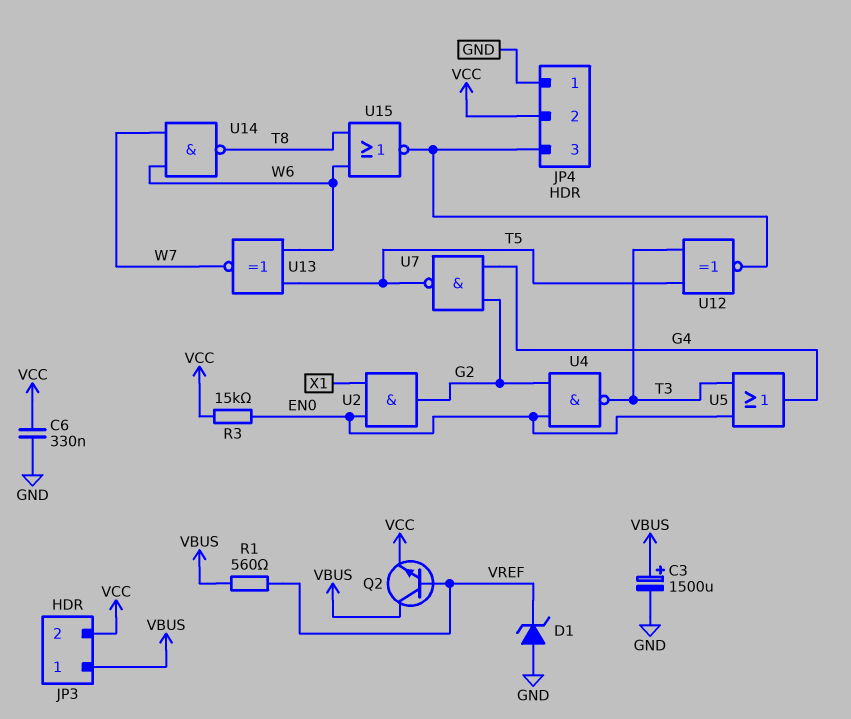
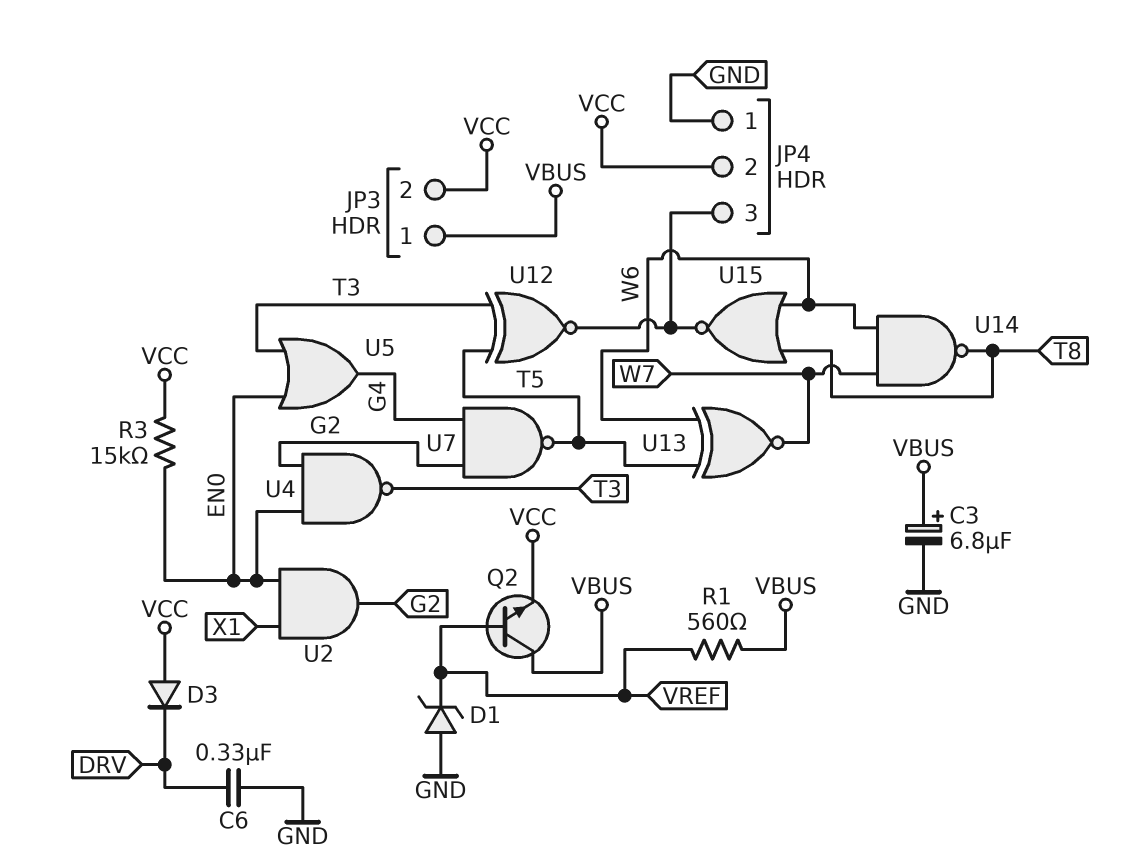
C3: 1500uF (plus VBUS, minus GND) -> 6.8uF (plus VBUS, minus GND)
C6: 330nF (GND, VCC) -> 330nF (DRV, GND)
D3: none -> diode (A VCC, K DRV)

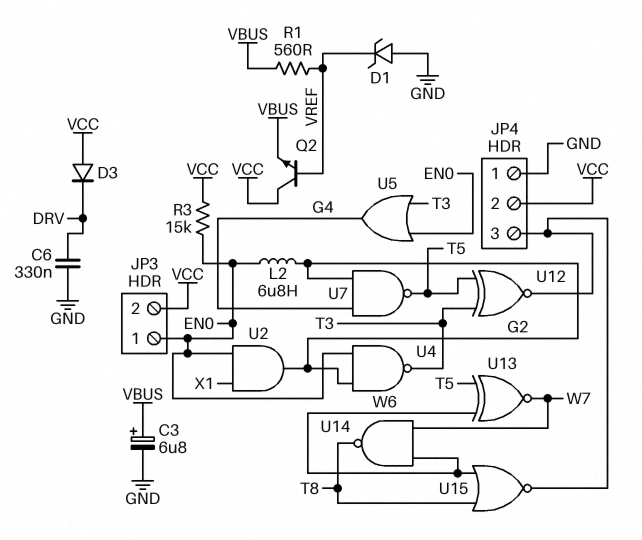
JP3 pin 1: VBUS -> EN0
L2: none -> 6.8uH (EN0, G2)
Q2: NPN (B VREF, C VBUS, E VCC) -> NPN (B VREF, C VCC, E VBUS)

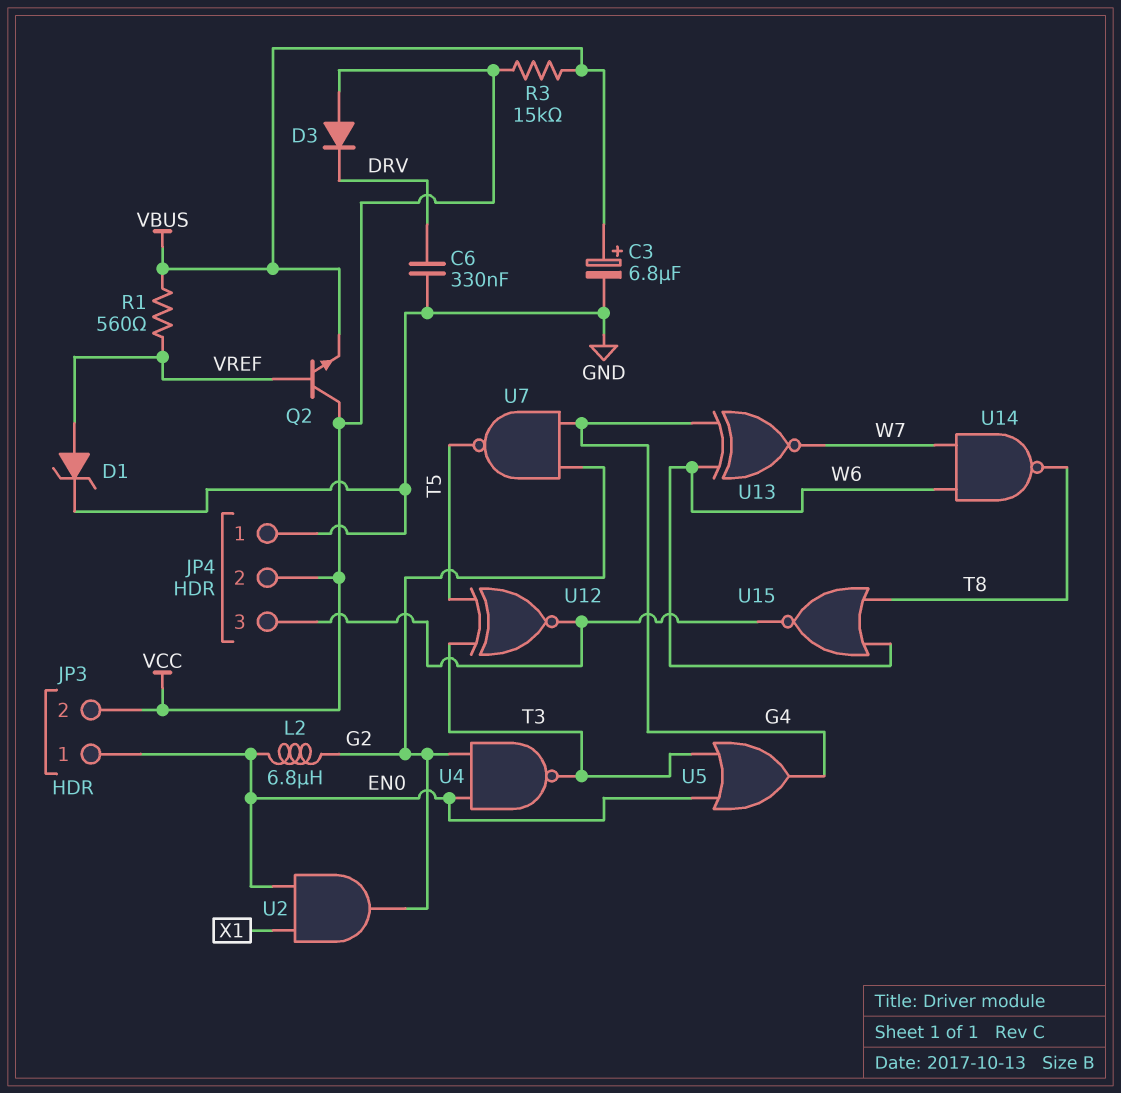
D1: zener (A GND, K VREF) -> zener (A VREF, K GND)
R3: 15k (EN0, VCC) -> 15k (VBUS, VCC)
U13: XNOR (in T5, in W6, out W7) -> XNOR (in G4, in W6, out W7)

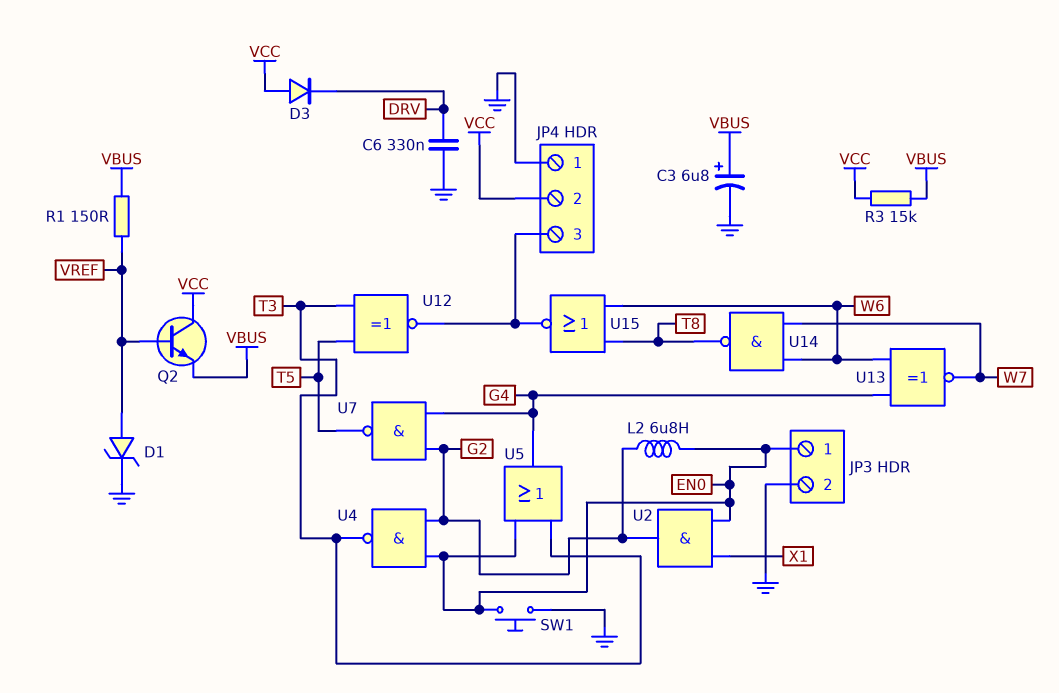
JP3 pin 2: VCC -> GND
R1: 560 (VBUS, VREF) -> 150 (VBUS, VREF)
SW1: none -> button (EN0, GND)

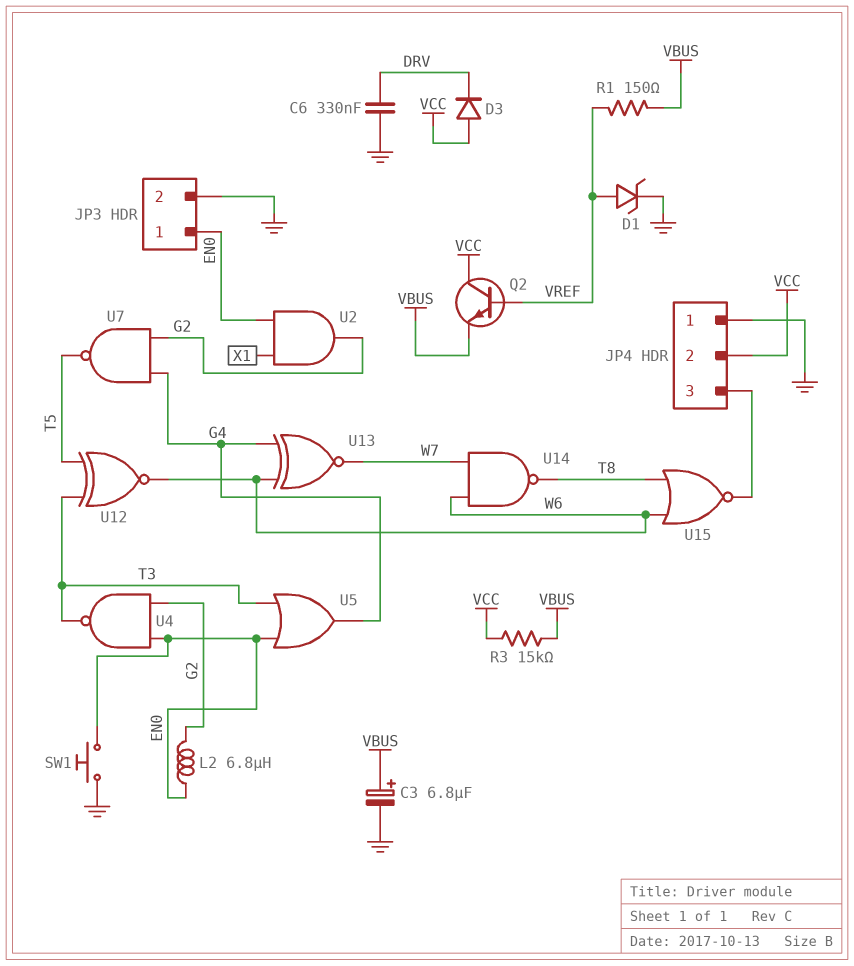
U12: XNOR (in T3, in T5, out JP4/3) -> XNOR (in T3, in T5, out W6)

